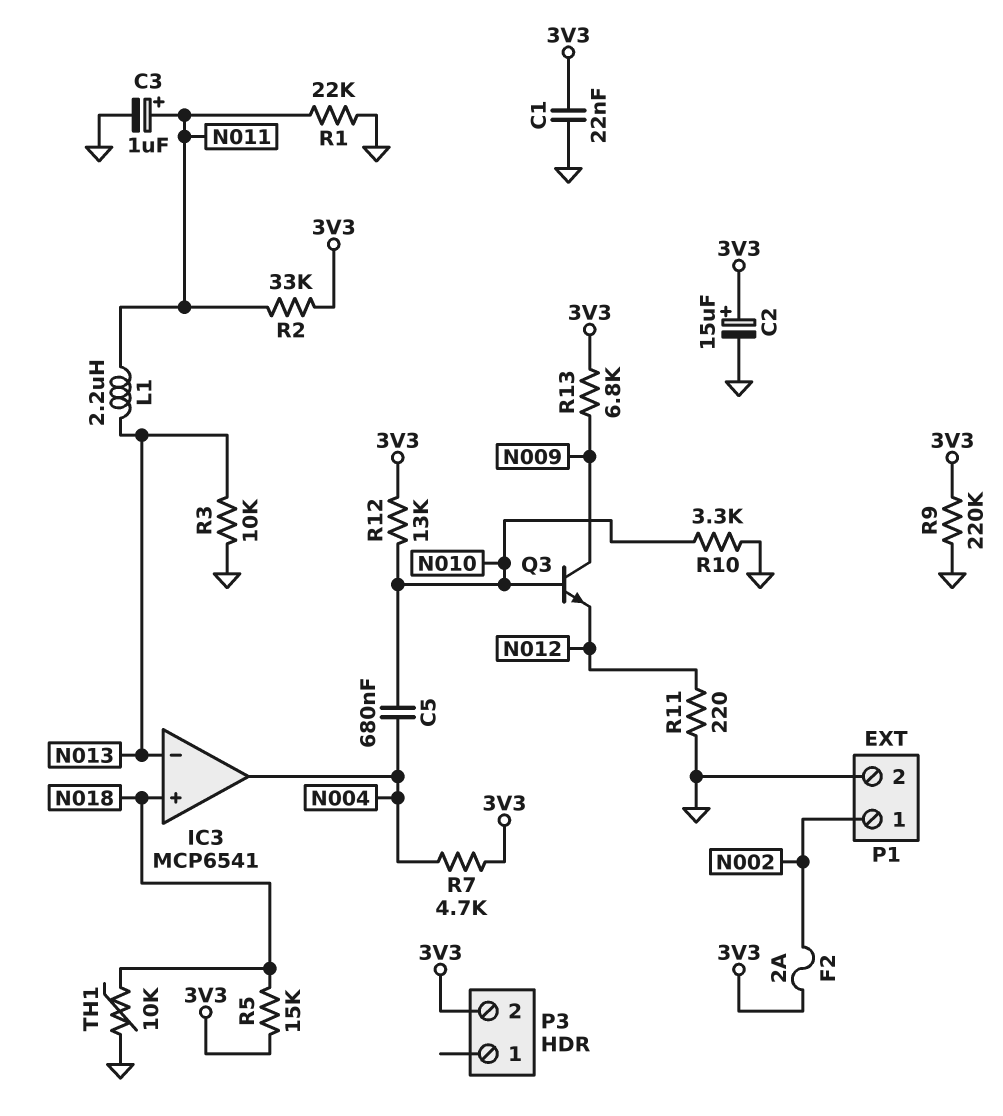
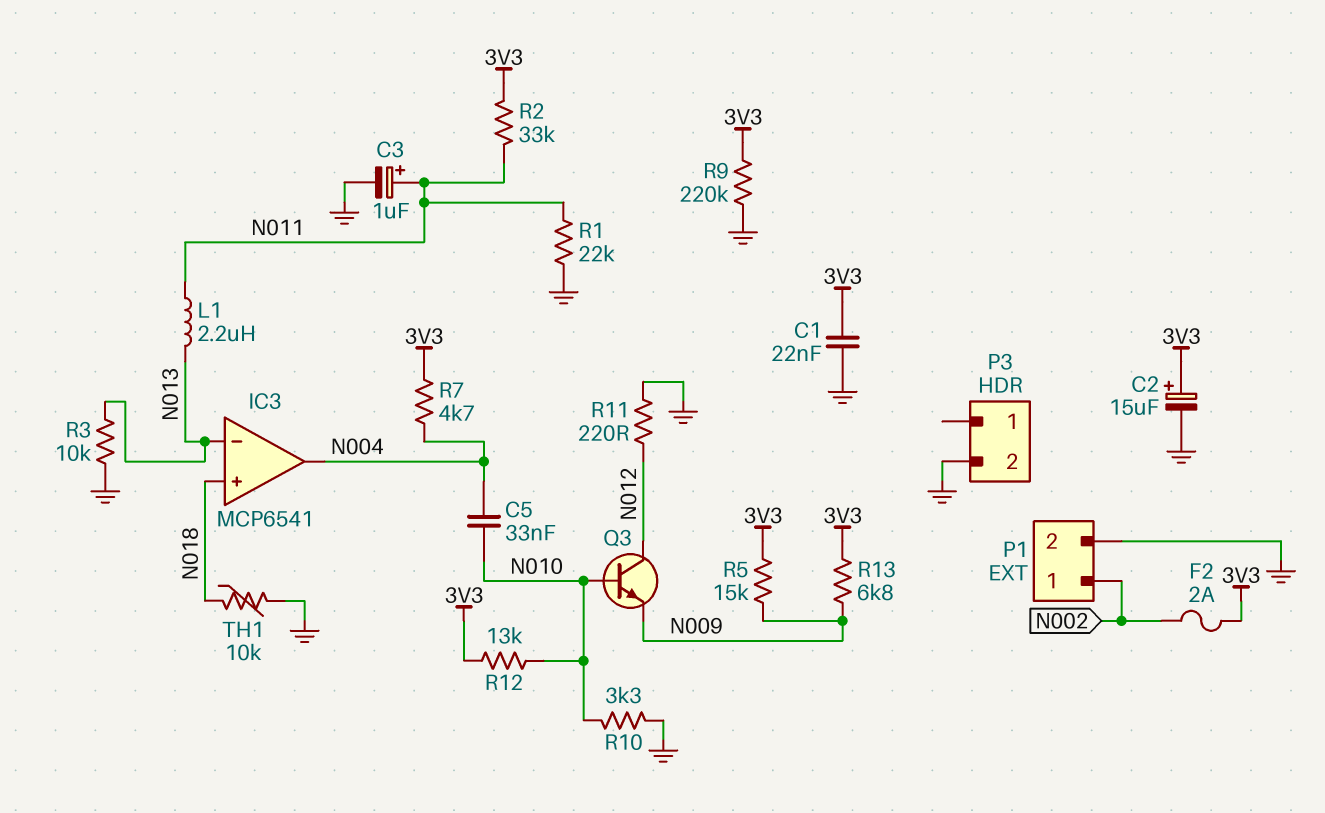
C5: 680nF (N004, N010) -> 33nF (N004, N010)
P3 pin 2: 3V3 -> GND
Q3: NPN (B N010, C N009, E N012) -> NPN (B N010, C N012, E N009)
R5: 15k (3V3, N018) -> 15k (3V3, N009)

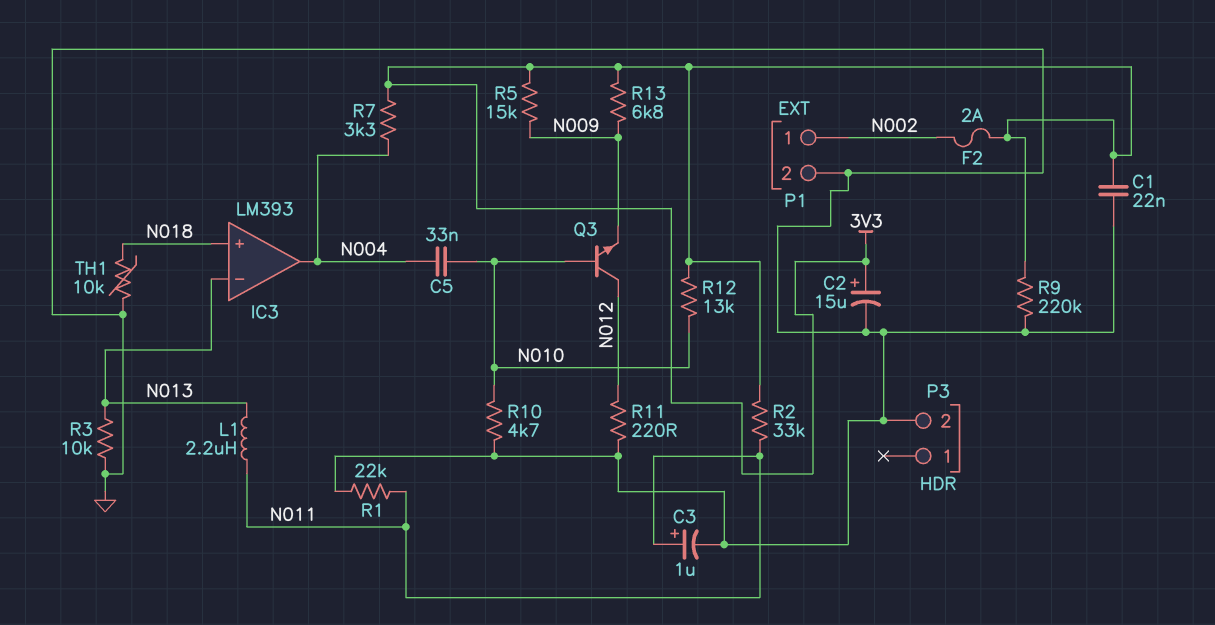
IC3: MCP6541 -> LM393
R7: 4.7k (3V3, N004) -> 3.3k (3V3, N004)
R10: 3.3k (GND, N010) -> 4.7k (GND, N010)

